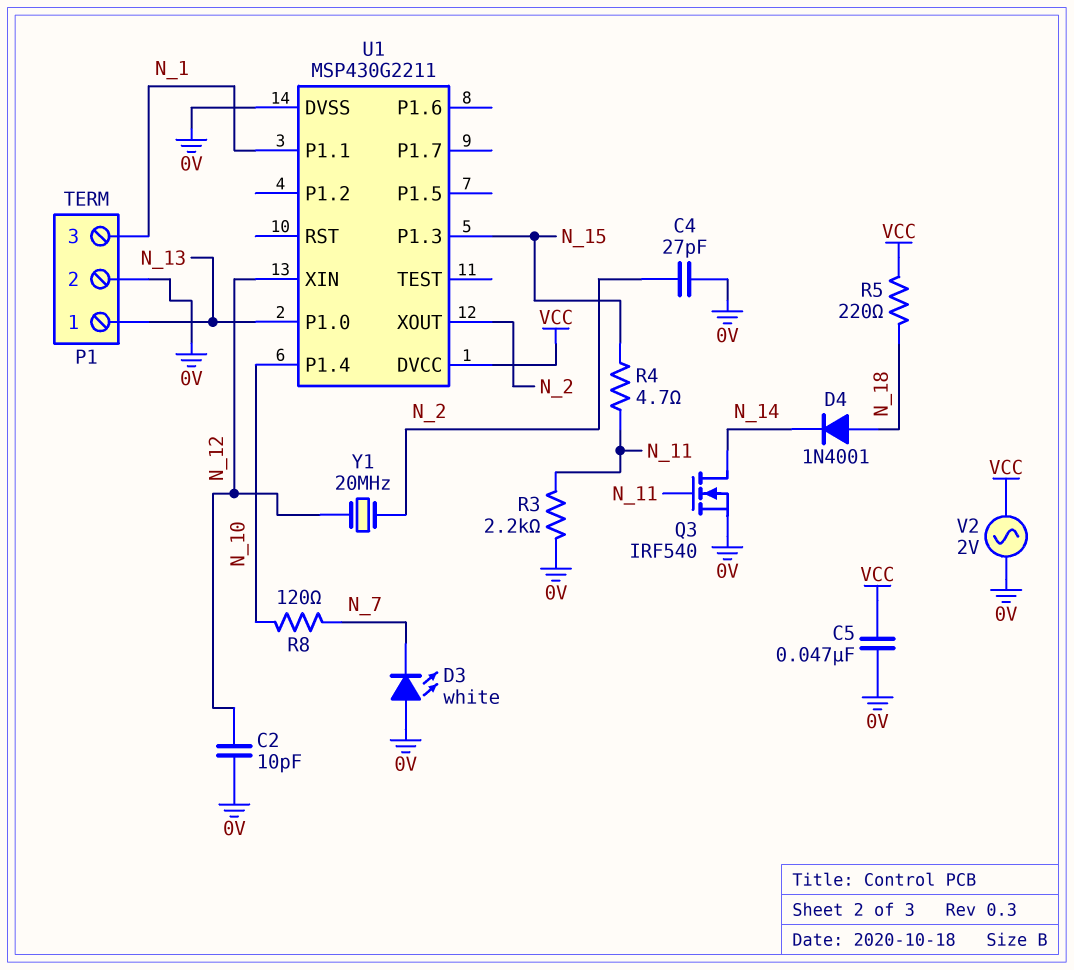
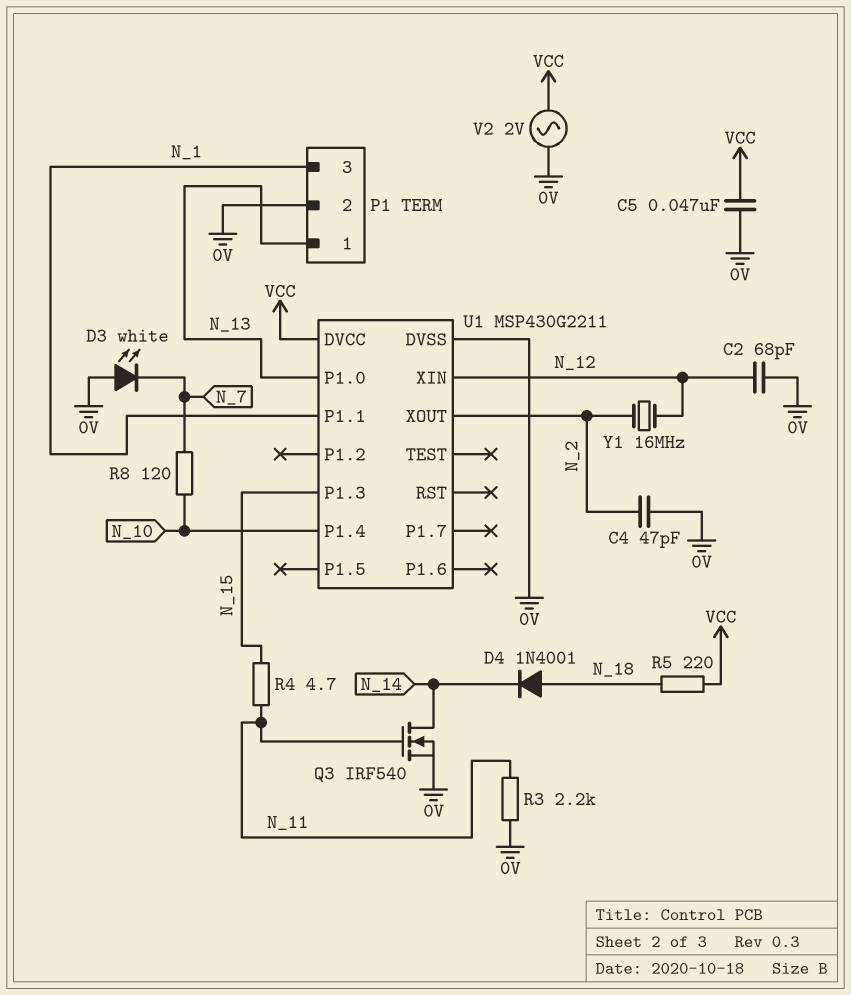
C2: 10pF (0V, N_12) -> 68pF (0V, N_12)
C4: 27pF (0V, N_2) -> 47pF (0V, N_2)
Y1: 20MHz (N_2, N_12) -> 16MHz (N_2, N_12)

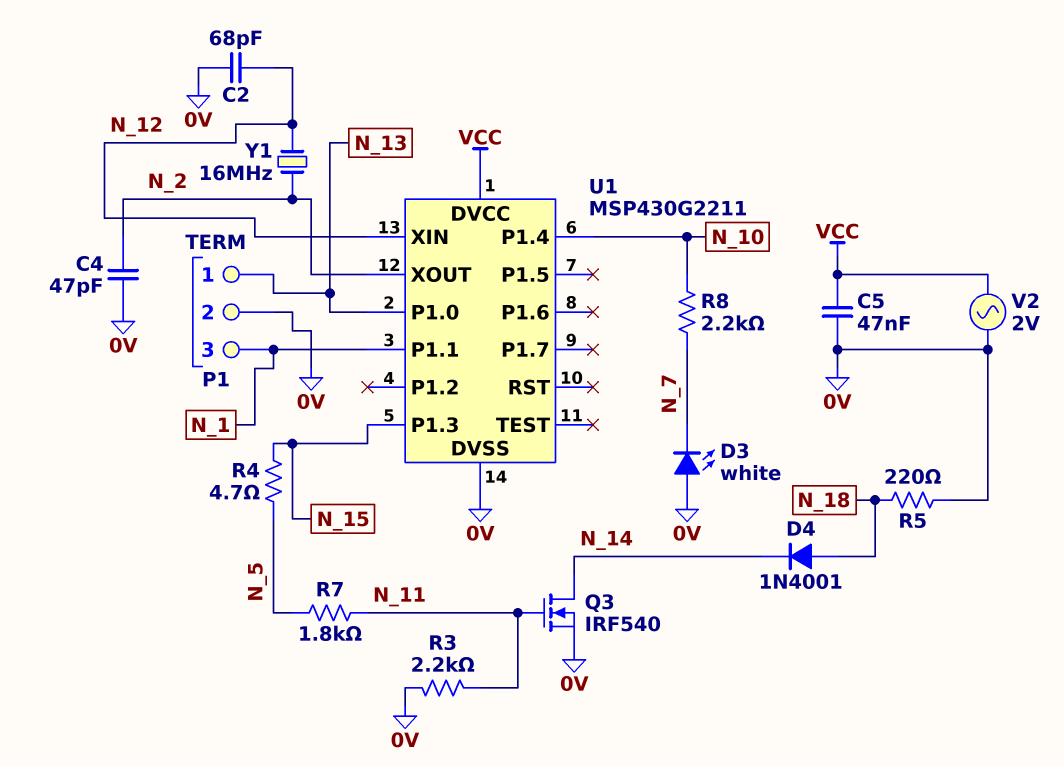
R4: 4.7 (N_11, N_15) -> 4.7 (N_5, N_15)
R5: 220 (N_18, VCC) -> 220 (0V, N_18)
R7: none -> 1.8k (N_5, N_11)
R8: 120 (N_7, N_10) -> 2.2k (N_7, N_10)

